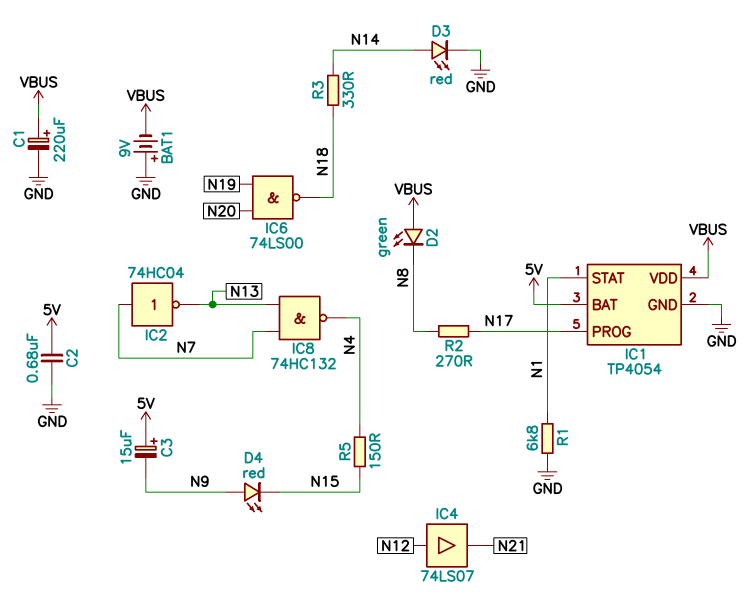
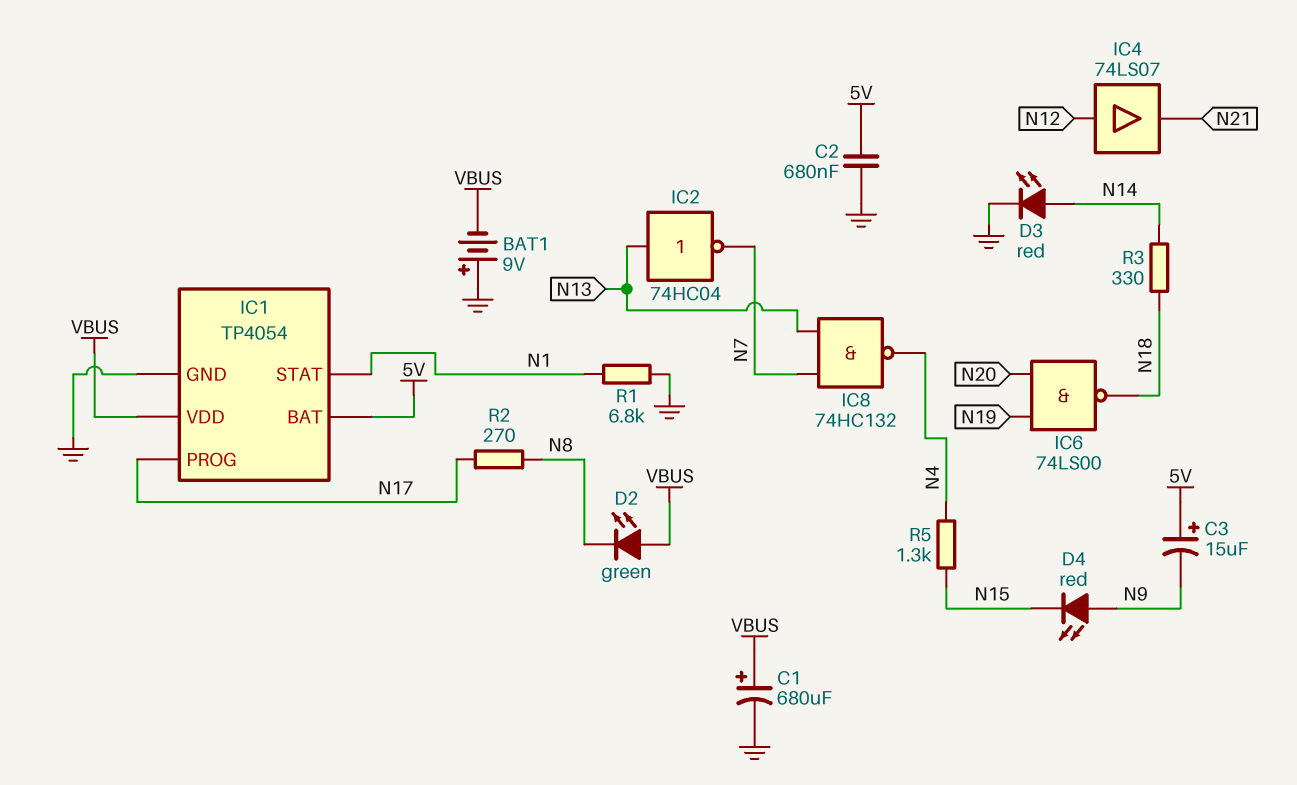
C1: 220uF (plus VBUS, minus GND) -> 680uF (plus VBUS, minus GND)
IC2: NOT 74HC04 (in N7, out N13) -> NOT 74HC04 (in N13, out N7)
R5: 150 (N4, N15) -> 1.3k (N4, N15)

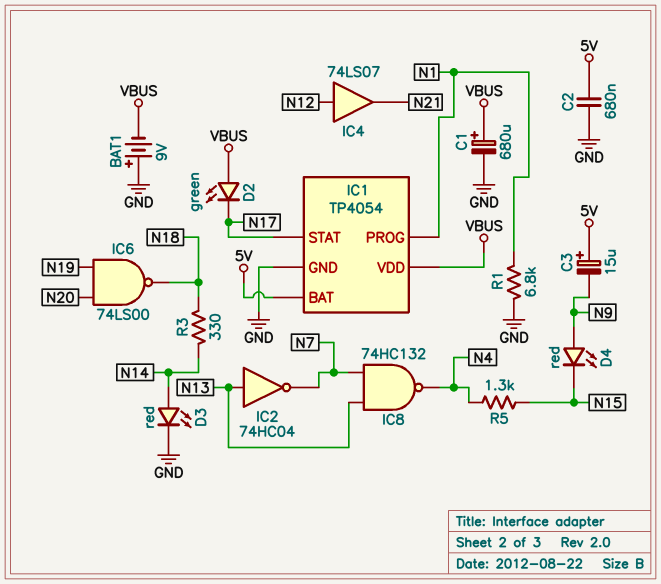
D2: LED green (A VBUS, K N8) -> LED green (A VBUS, K N17)
IC1 pin PROG: N17 -> N1
IC1 pin STAT: N1 -> N17
R2: 270 (N8, N17) -> none

